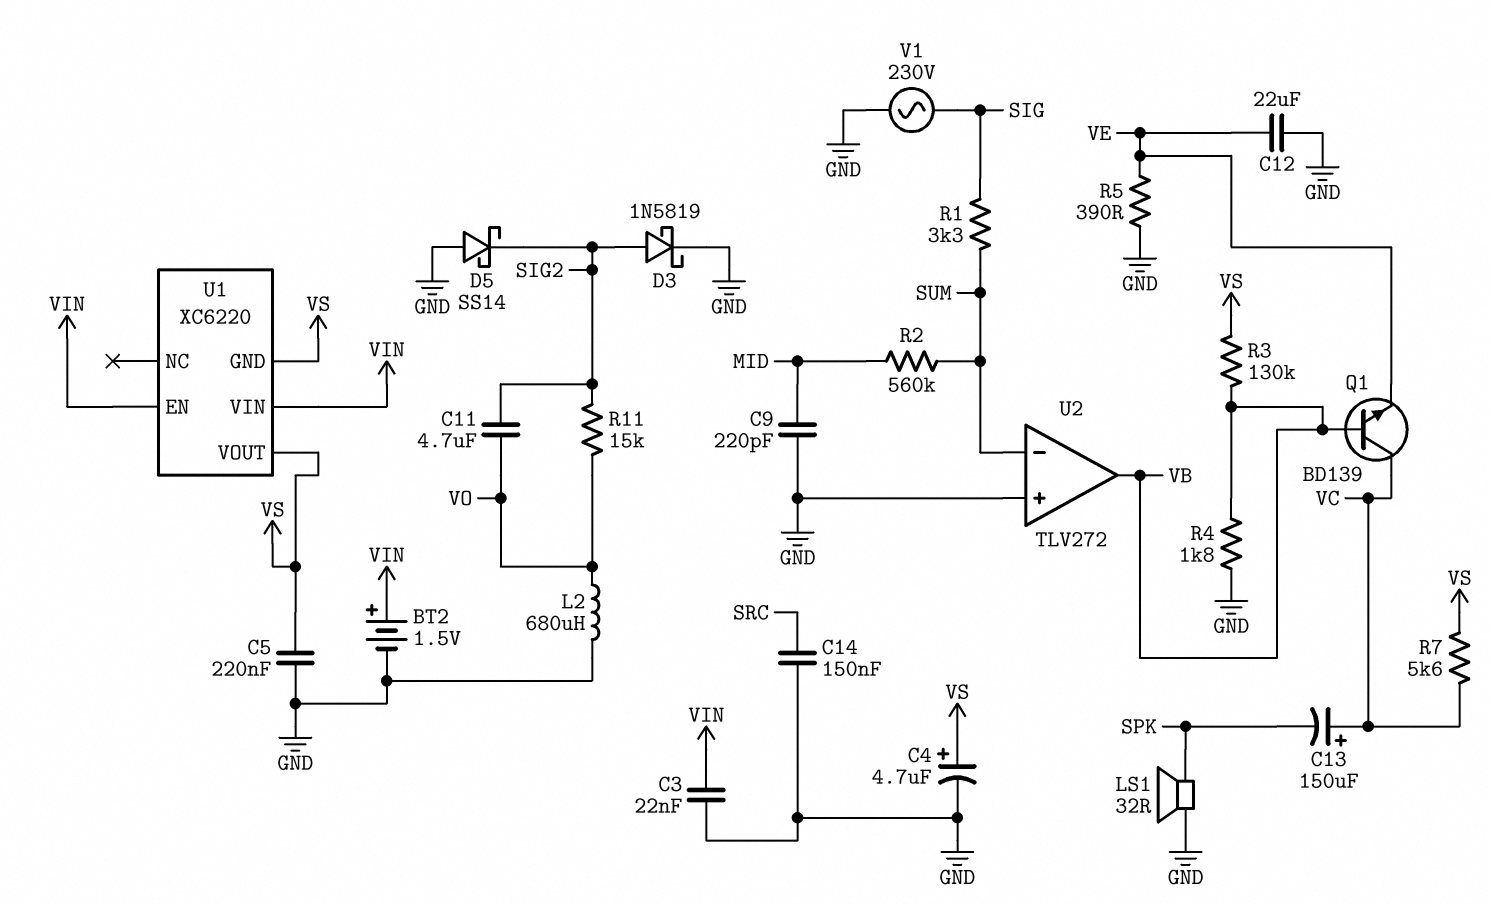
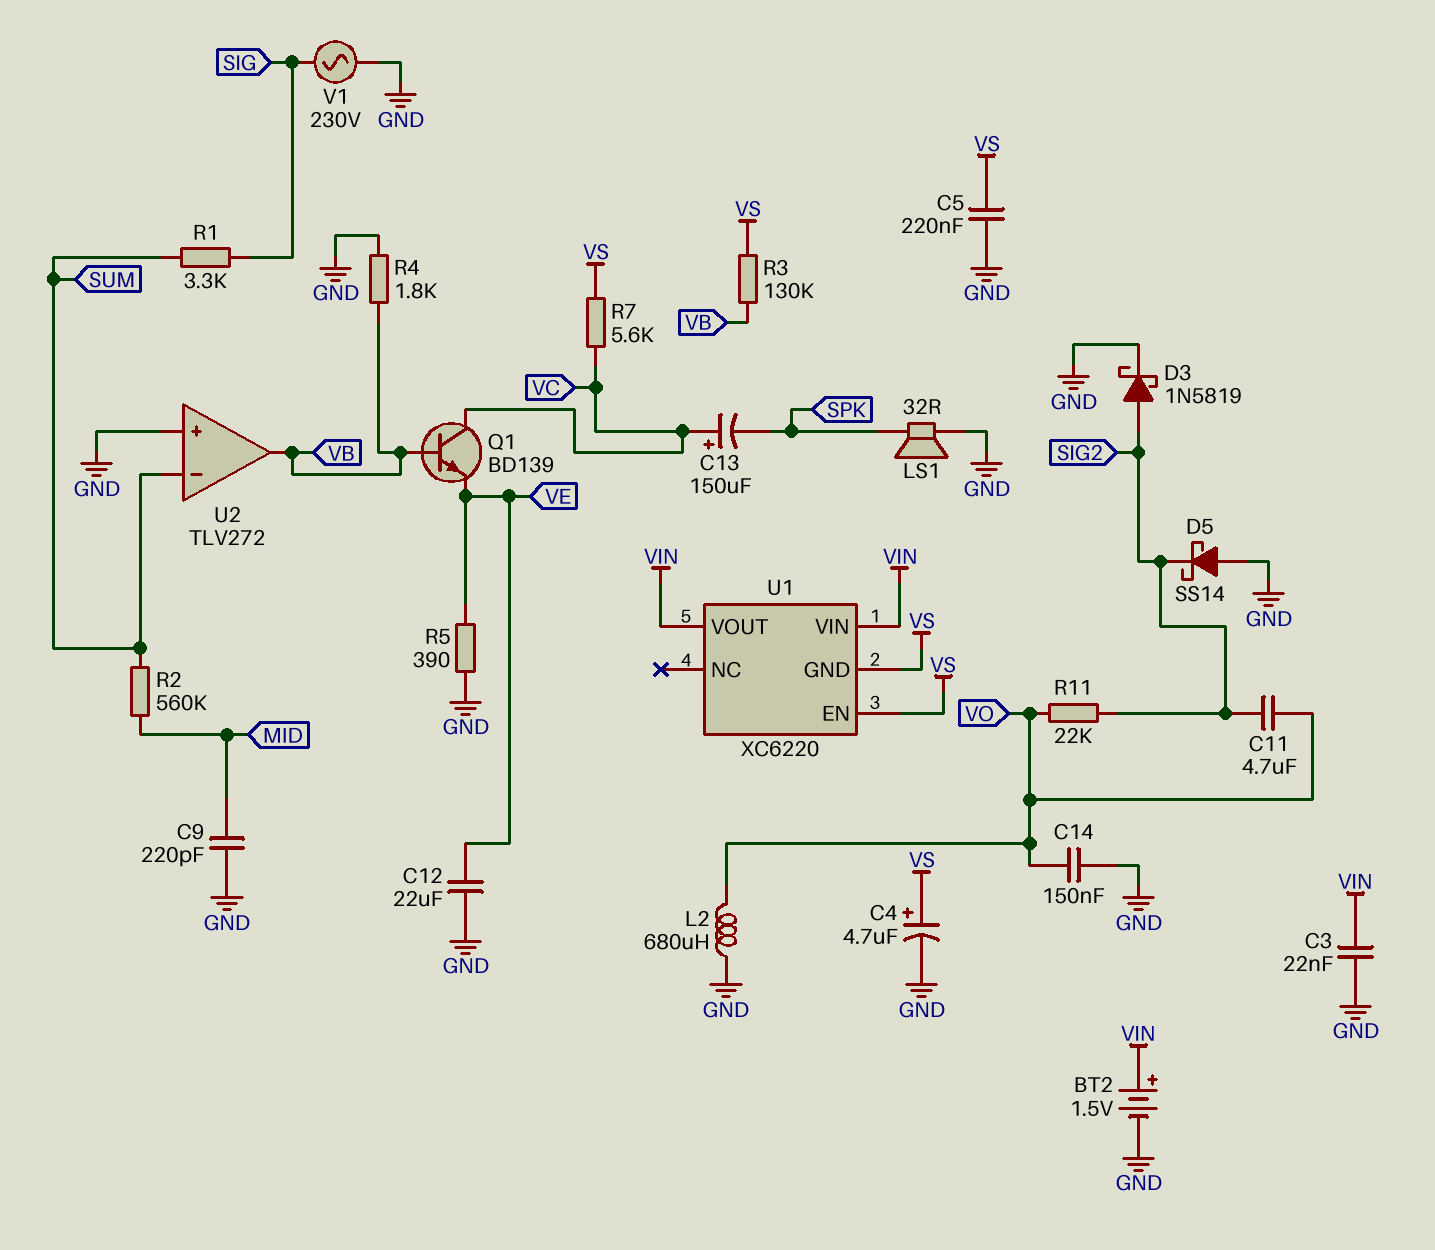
C14: 150nF (GND, SRC) -> 150nF (GND, VO)
R11: 15k (SIG2, VO) -> 22k (SIG2, VO)
U1 pin EN: VIN -> VS
U1 pin VOUT: VS -> VIN

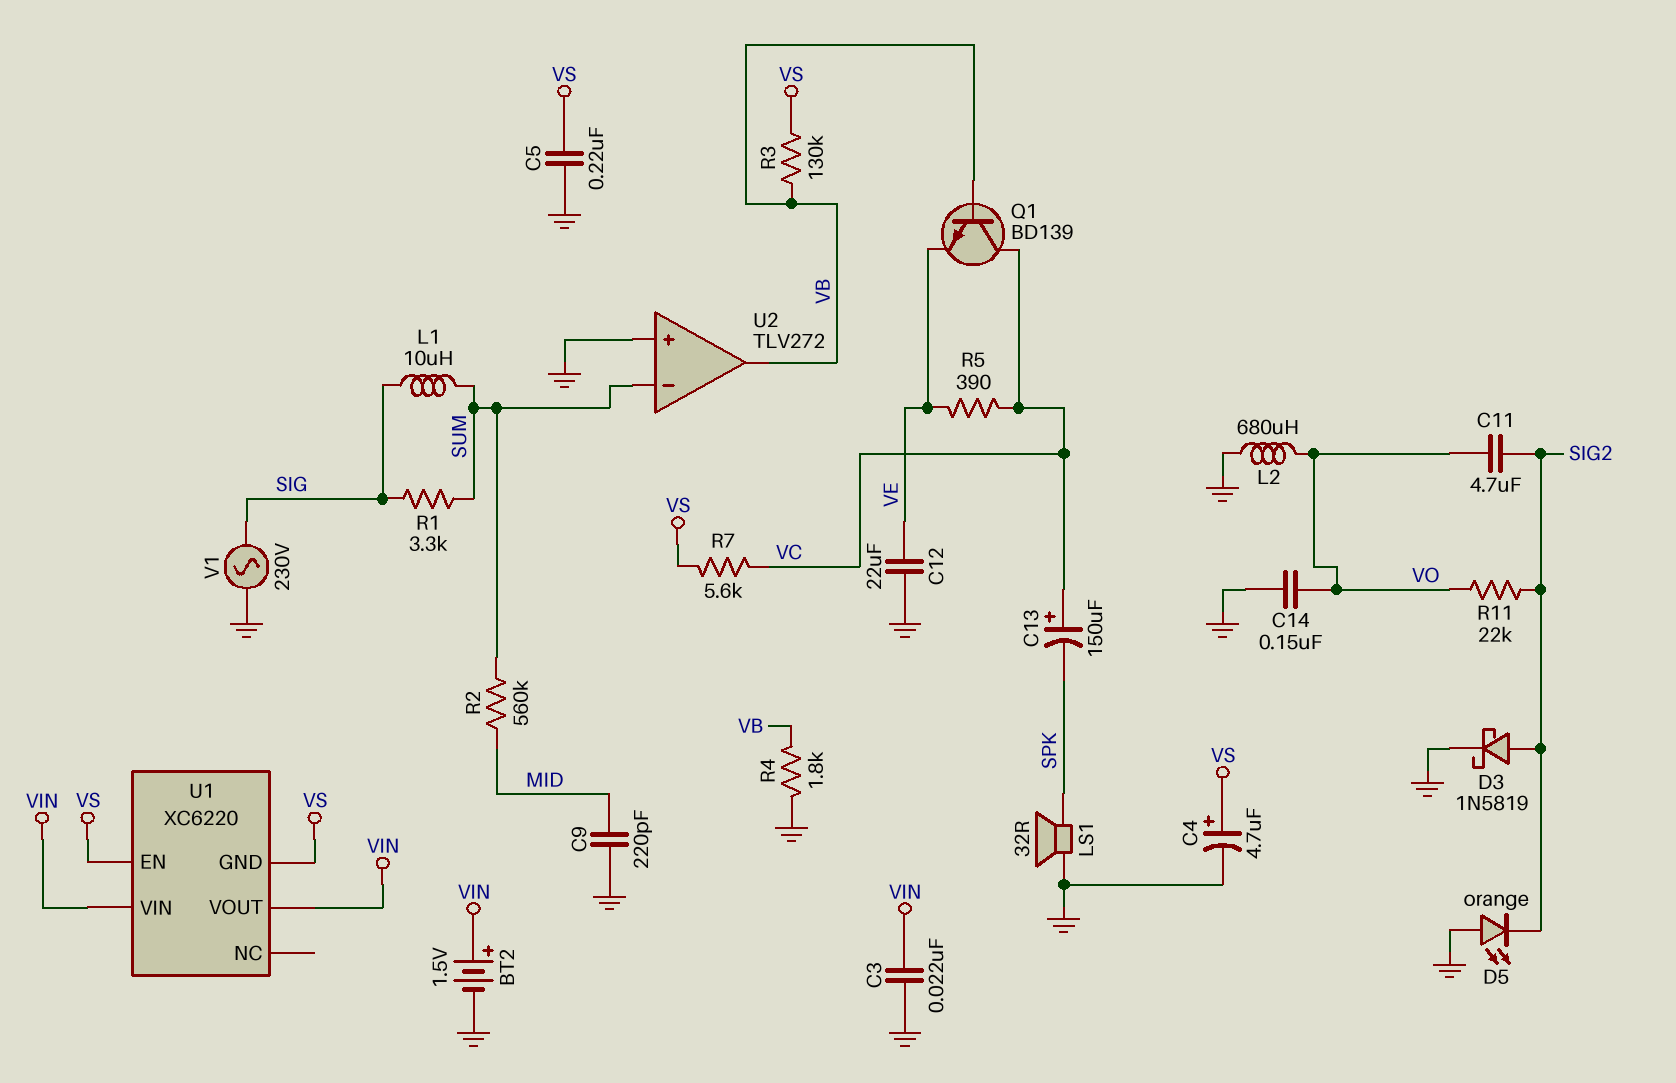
D5: schottky SS14 (A GND, K SIG2) -> LED orange (A GND, K SIG2)
L1: none -> 10uH (SIG, SUM)
R5: 390 (GND, VE) -> 390 (VC, VE)

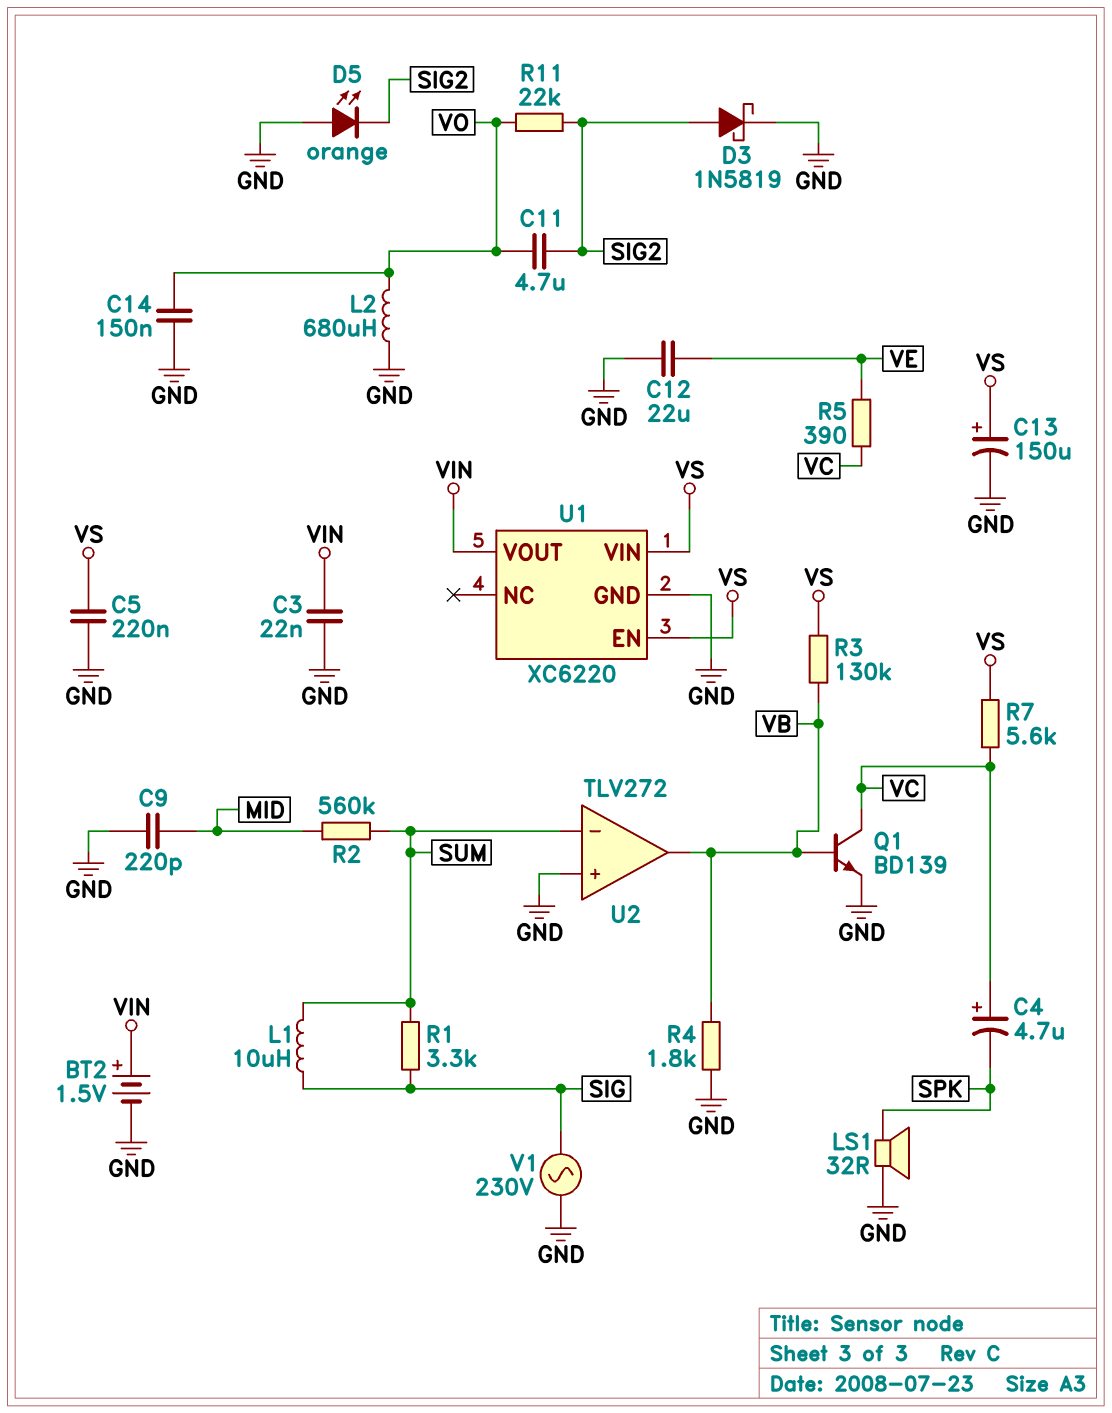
C4: 4.7uF (plus VS, minus GND) -> 4.7uF (plus VC, minus SPK)
C13: 150uF (plus VC, minus SPK) -> 150uF (plus VS, minus GND)
Q1: NPN BD139 (B VB, C VC, E VE) -> NPN BD139 (B VB, C VC, E GND)
U1 pin GND: VS -> GND
U1 pin VIN: VIN -> VS

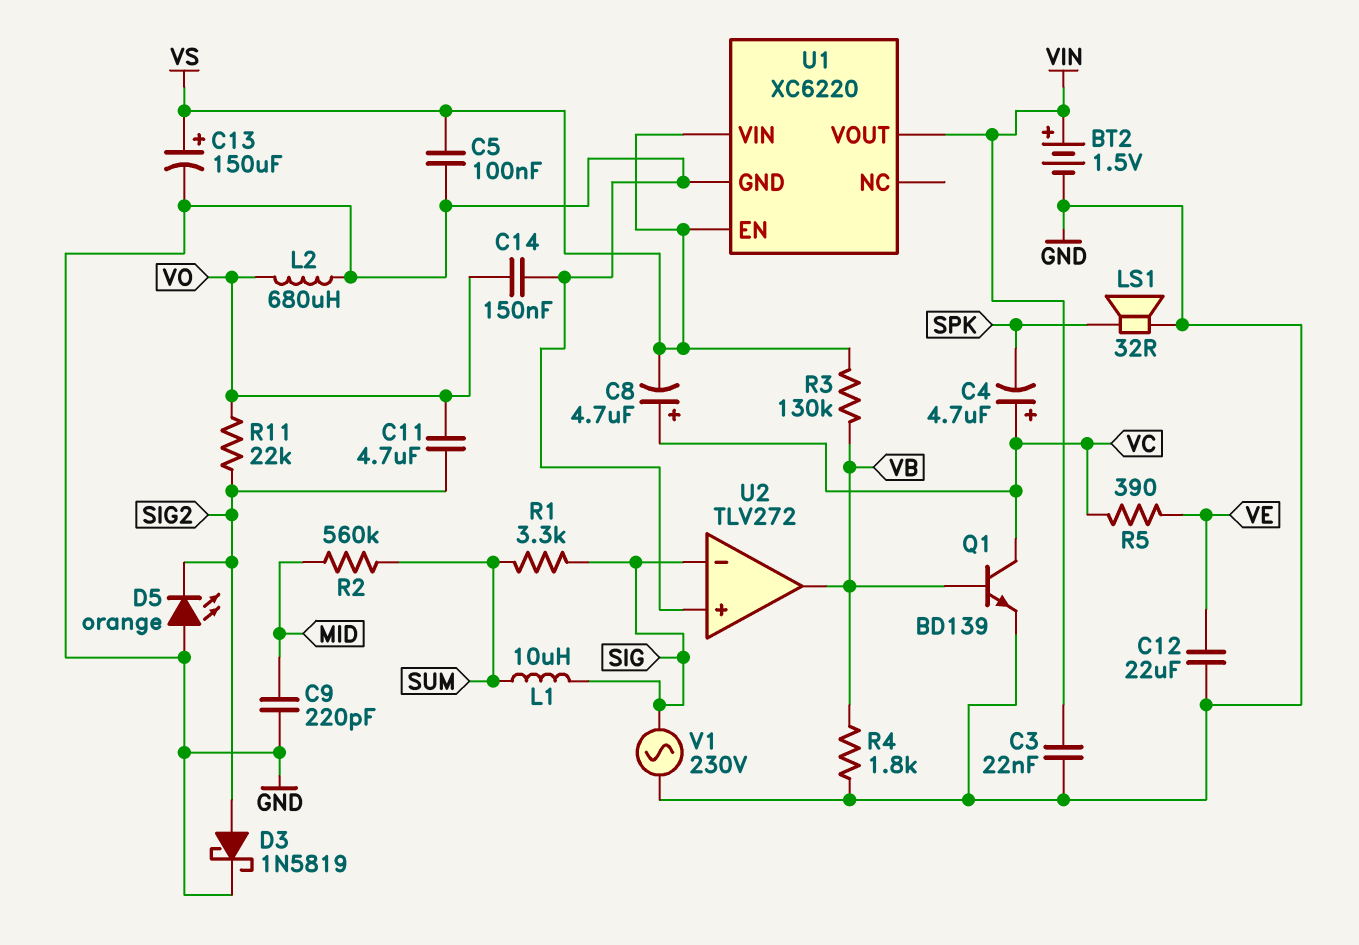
C5: 220nF (GND, VS) -> 100nF (GND, VS)
C8: none -> 4.7uF (plus VC, minus VS)
R7: 5.6k (VC, VS) -> none
U2 pin in-: SUM -> SIG

